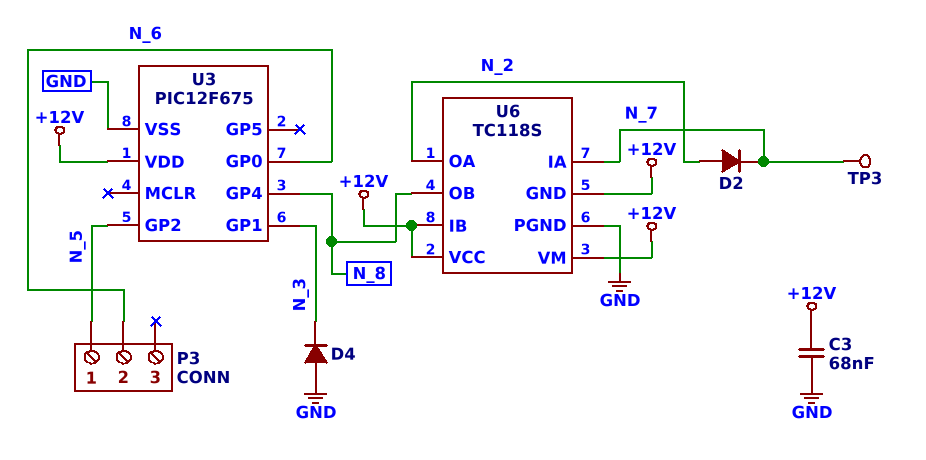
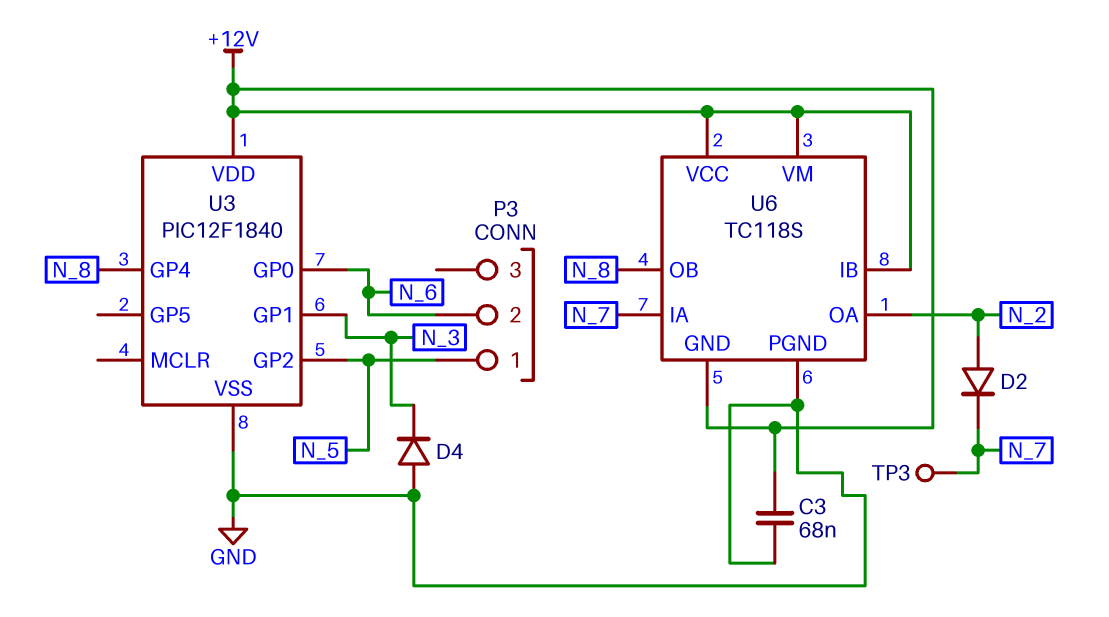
U3: PIC12F675 -> PIC12F1840

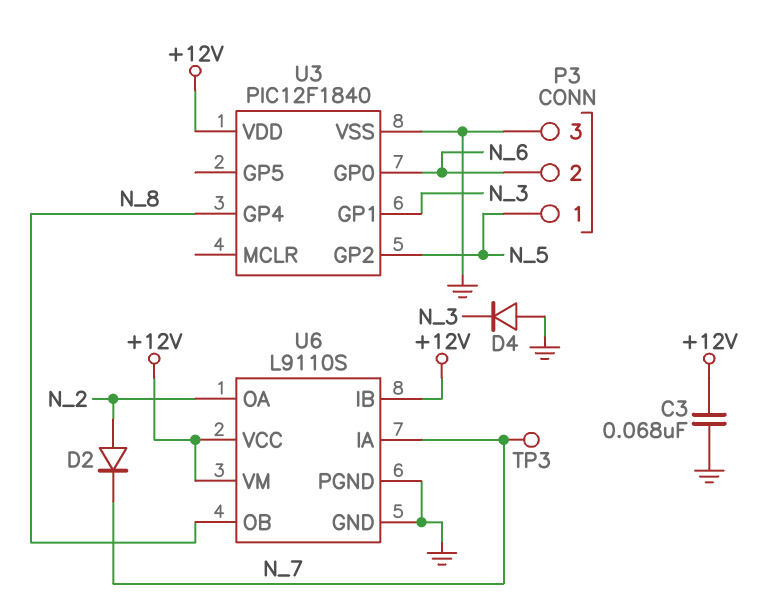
P3 pin 3: none -> GND
U6: TC118S -> L9110S
U6 pin GND: +12V -> GND

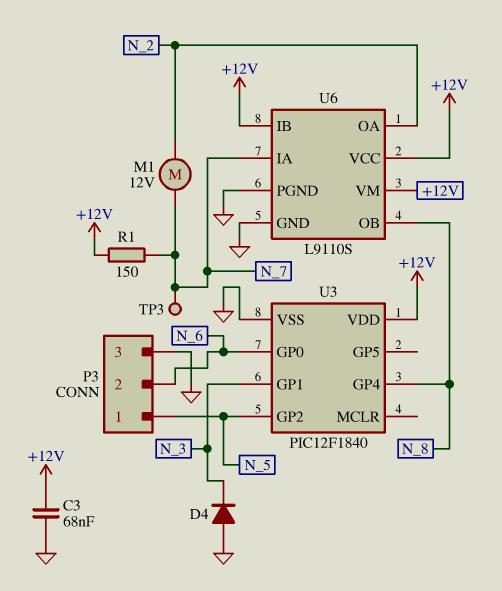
D2: diode (A N_2, K N_7) -> none
M1: none -> motor 12V (N_2, N_7)
R1: none -> 150 (+12V, N_7)

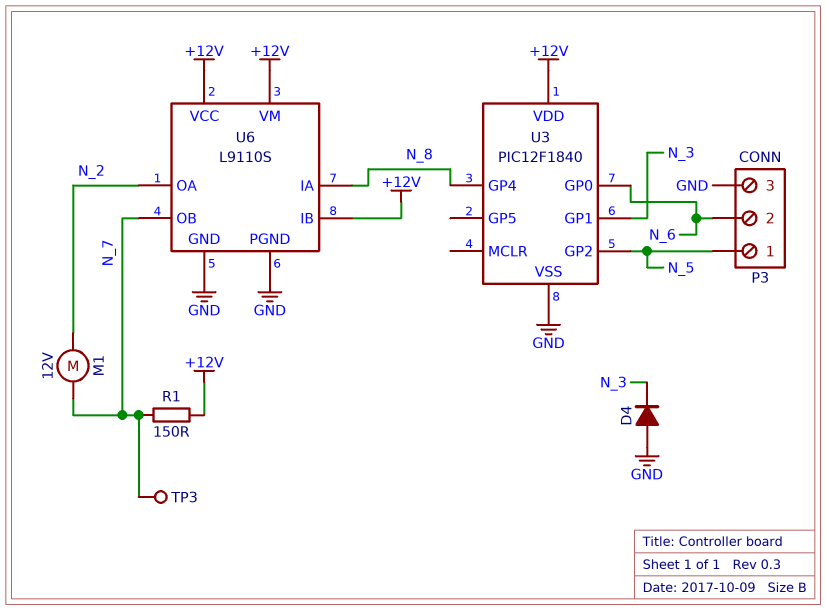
C3: 68nF (+12V, GND) -> none
U6 pin IA: N_7 -> N_8
U6 pin OB: N_8 -> N_7

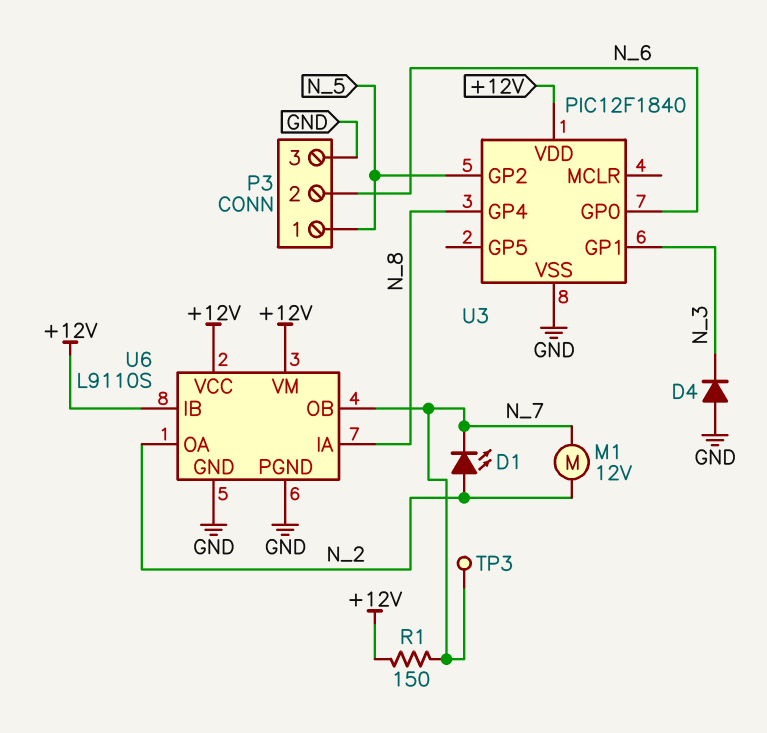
D1: none -> LED (A N_2, K N_7)

